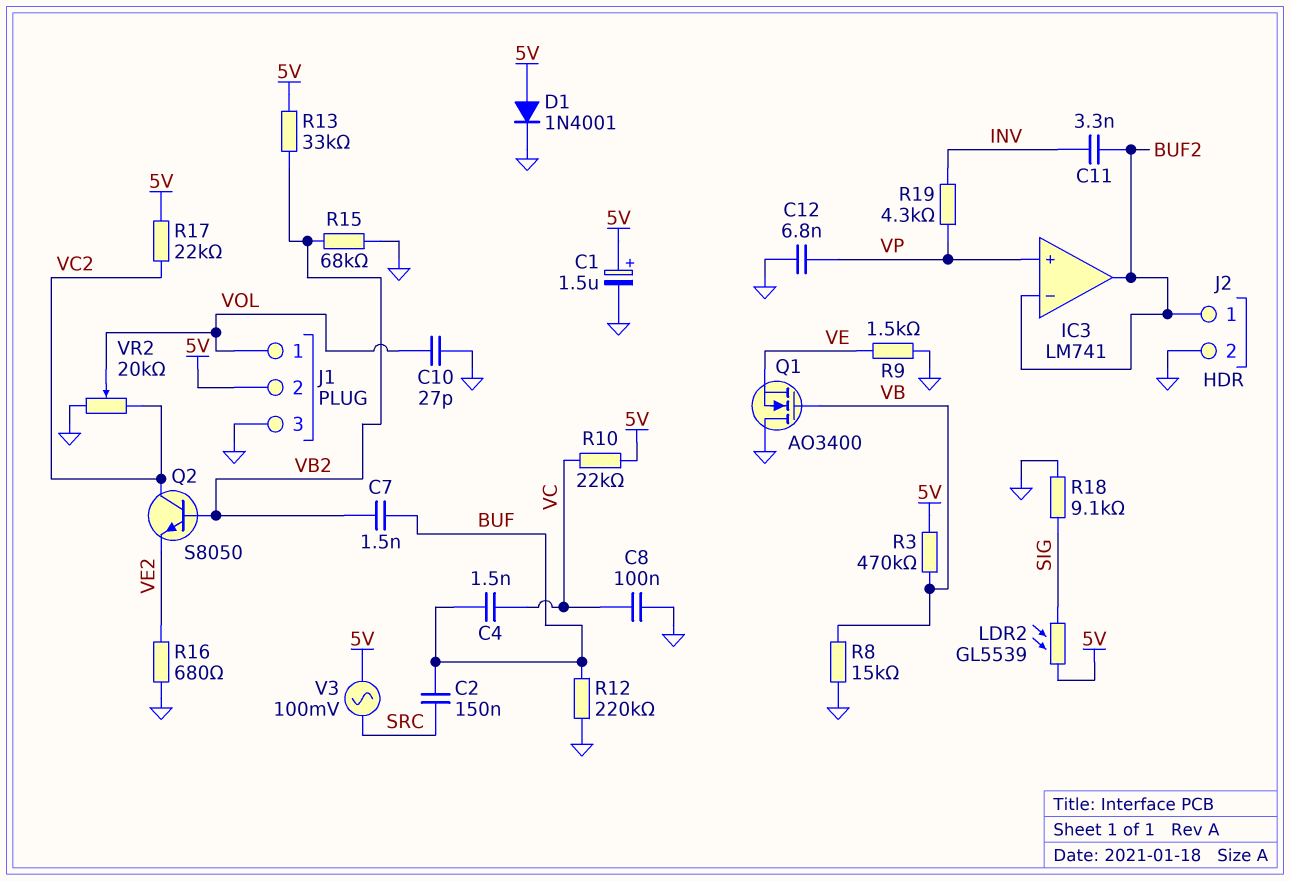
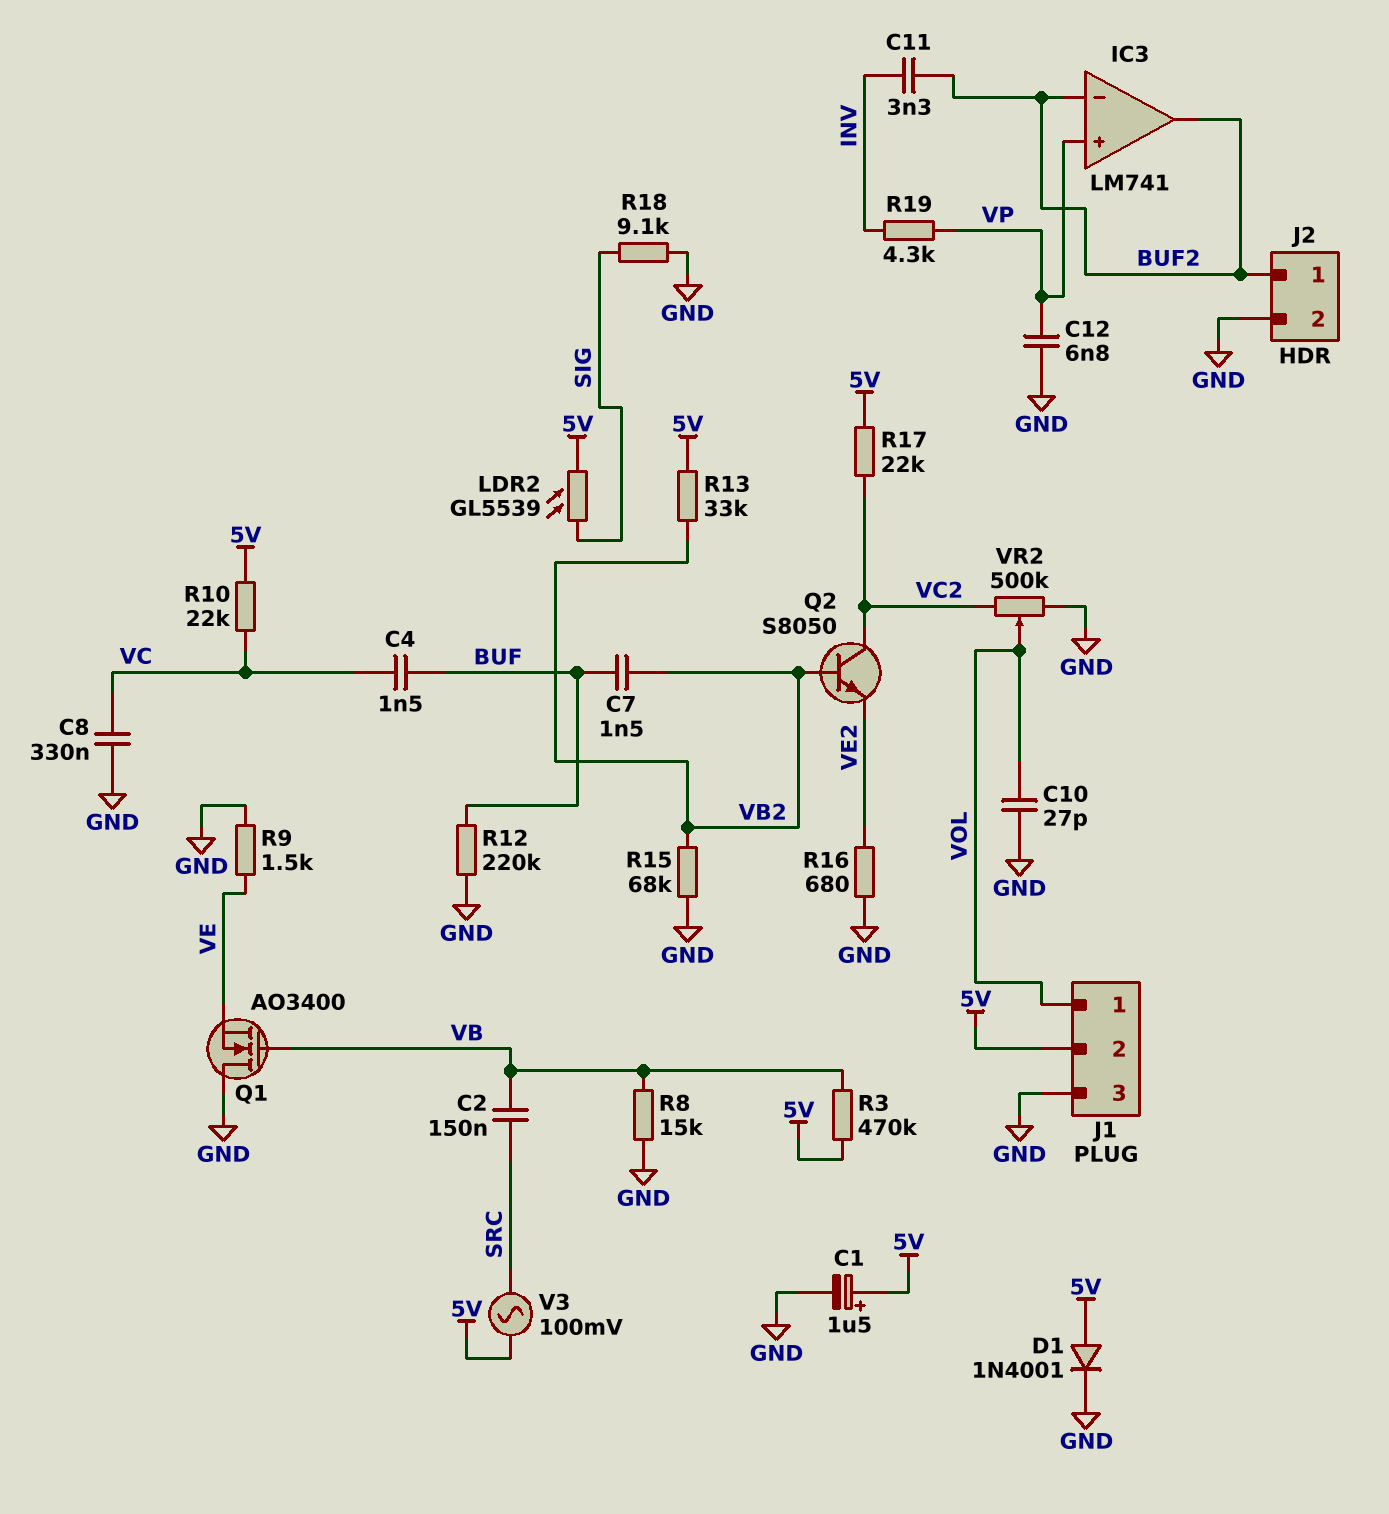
C2: 150nF (BUF, SRC) -> 150nF (SRC, VB)
C8: 100nF (GND, VC) -> 330nF (GND, VC)
VR2: 20k (GND, VC2, wiper VOL) -> 500k (GND, VC2, wiper VOL)

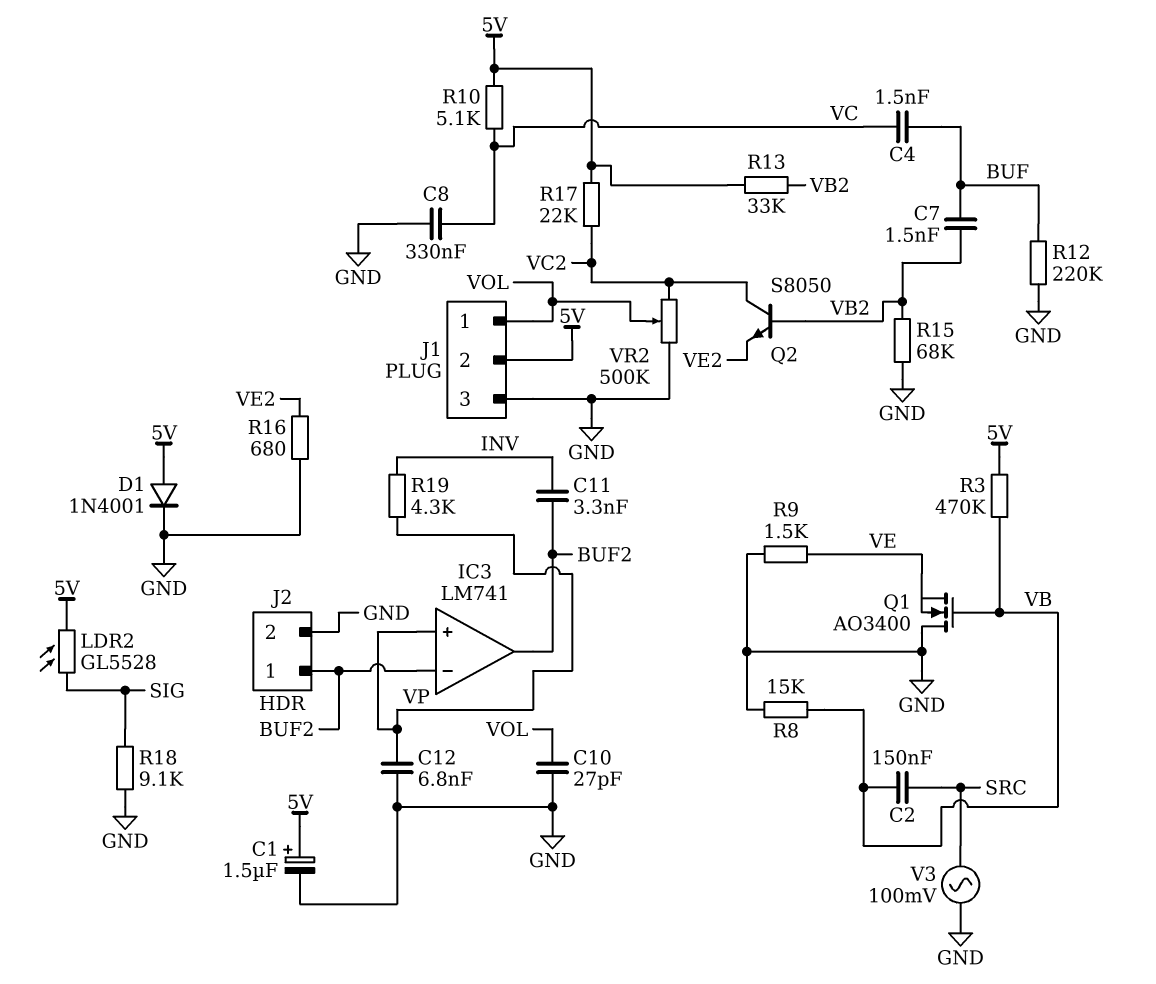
LDR2: GL5539 (5V, SIG) -> GL5528 (5V, SIG)
R10: 22k (5V, VC) -> 5.1k (5V, VC)
V3: AC 100mV (5V, SRC) -> AC 100mV (GND, SRC)

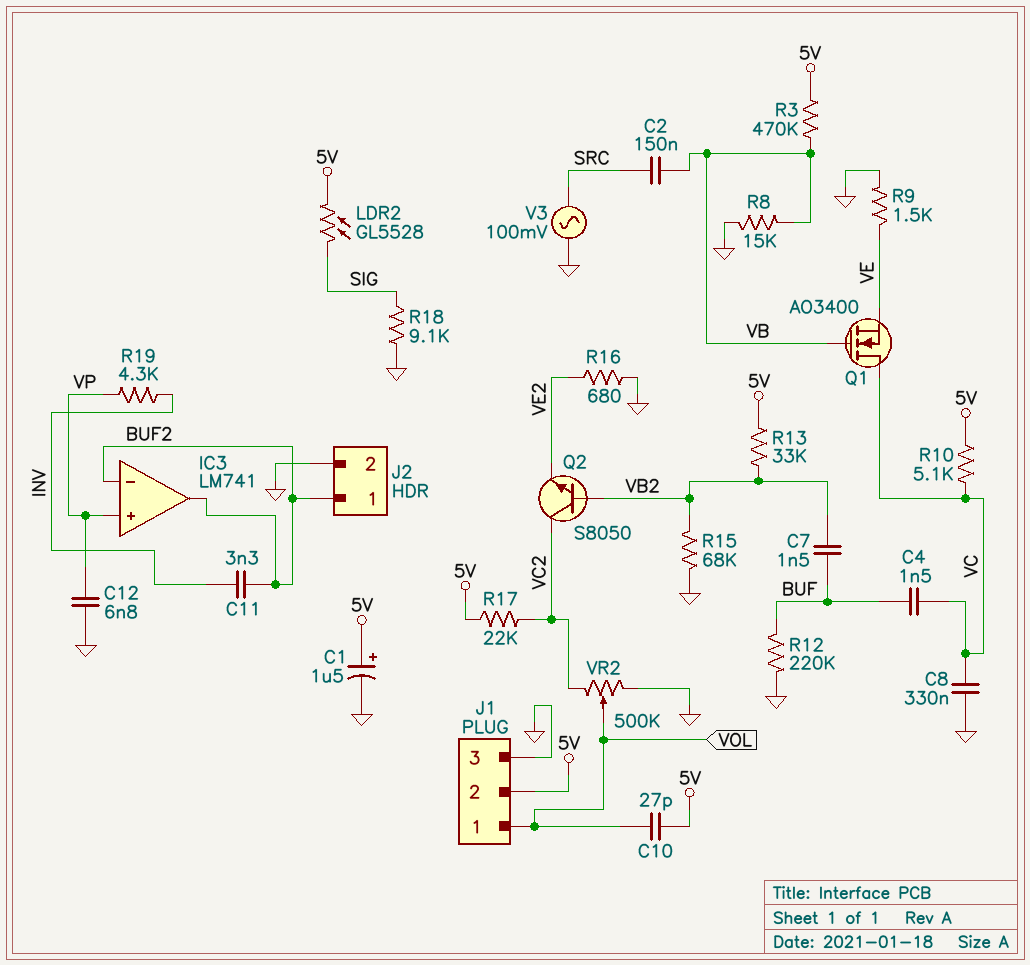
C10: 27pF (GND, VOL) -> 27pF (5V, VOL)
D1: diode 1N4001 (A 5V, K GND) -> none
Q1: NMOS AO3400 (G VB, D GND, S VE) -> NMOS AO3400 (G VB, D VC, S VE)

